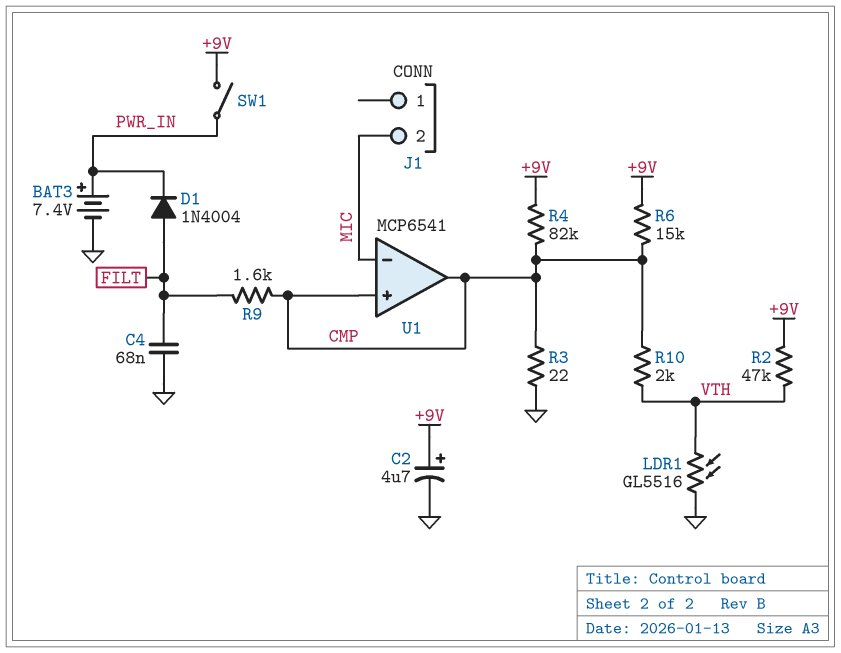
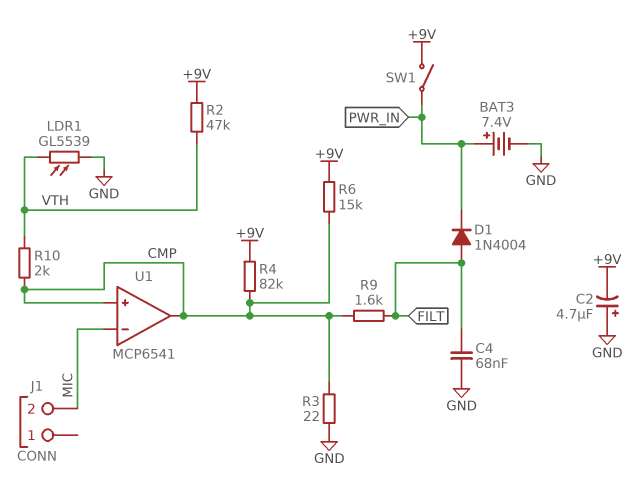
C2: 4.7uF (plus +9V, minus GND) -> 4.7uF (plus GND, minus +9V)
LDR1: GL5516 (GND, VTH) -> GL5539 (GND, VTH)

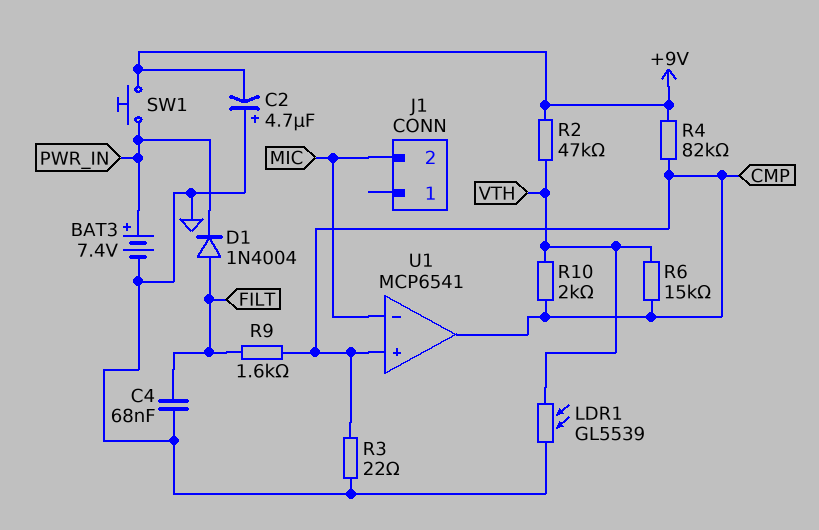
R6: 15k (+9V, CMP) -> 15k (CMP, VTH)
SW1: switch (+9V, PWR_IN) -> button (+9V, PWR_IN)

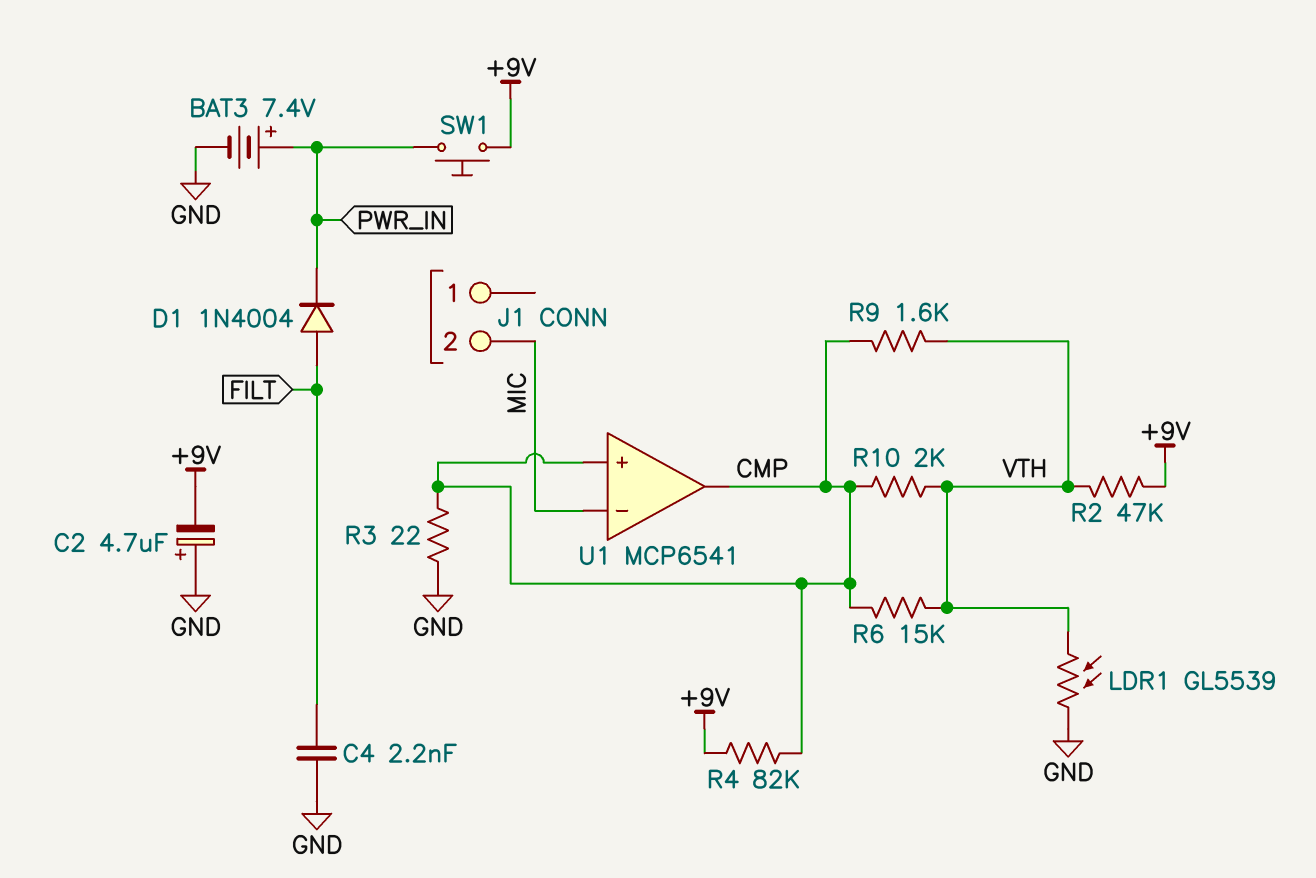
C4: 68nF (FILT, GND) -> 2.2nF (FILT, GND)
R9: 1.6k (CMP, FILT) -> 1.6k (CMP, VTH)

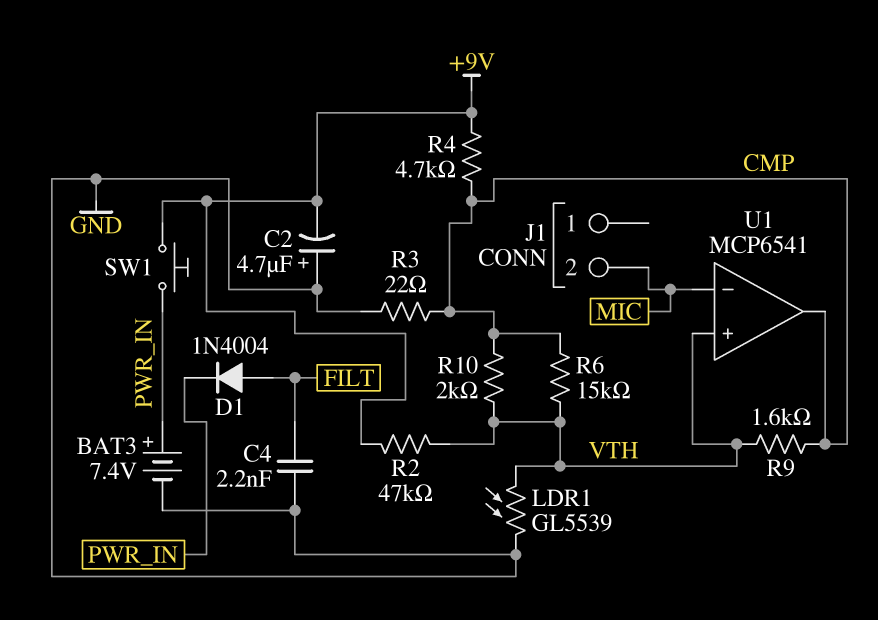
R4: 82k (+9V, CMP) -> 4.7k (+9V, CMP)
U1 pin in+: CMP -> VTH

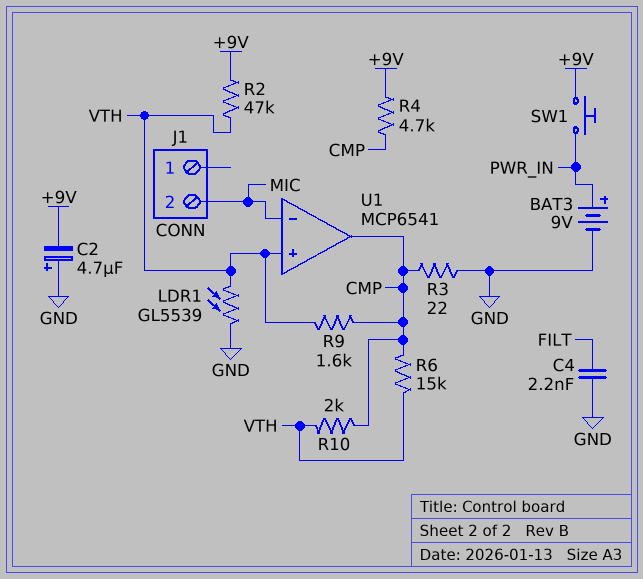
BAT3: 7.4V (plus PWR_IN, minus GND) -> 9V (plus PWR_IN, minus GND)
D1: diode 1N4004 (A FILT, K PWR_IN) -> none

